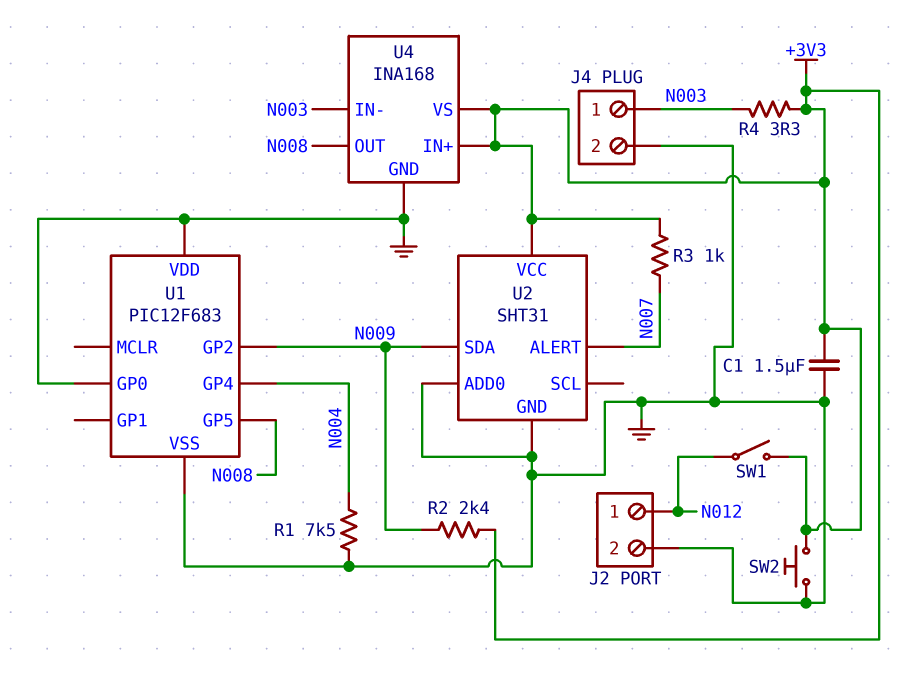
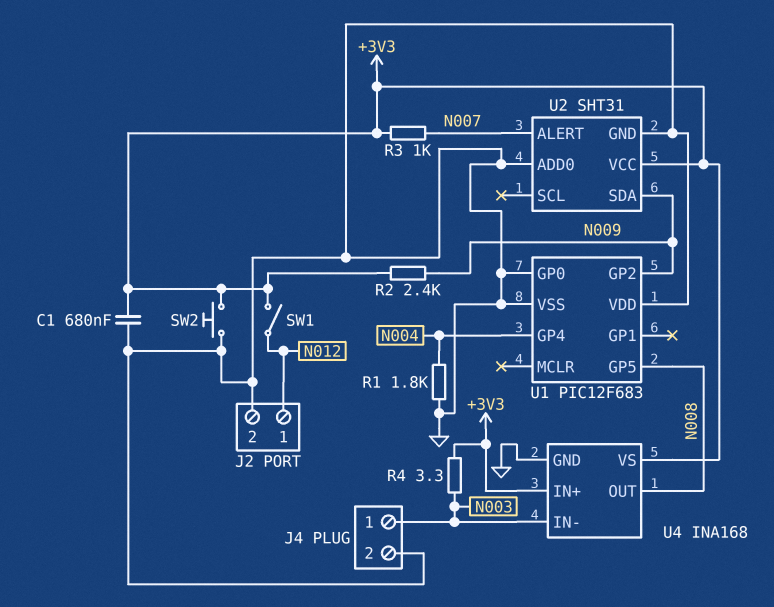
C1: 1.5uF (+3V3, GND) -> 680nF (+3V3, GND)
R1: 7.5k (GND, N004) -> 1.8k (GND, N004)

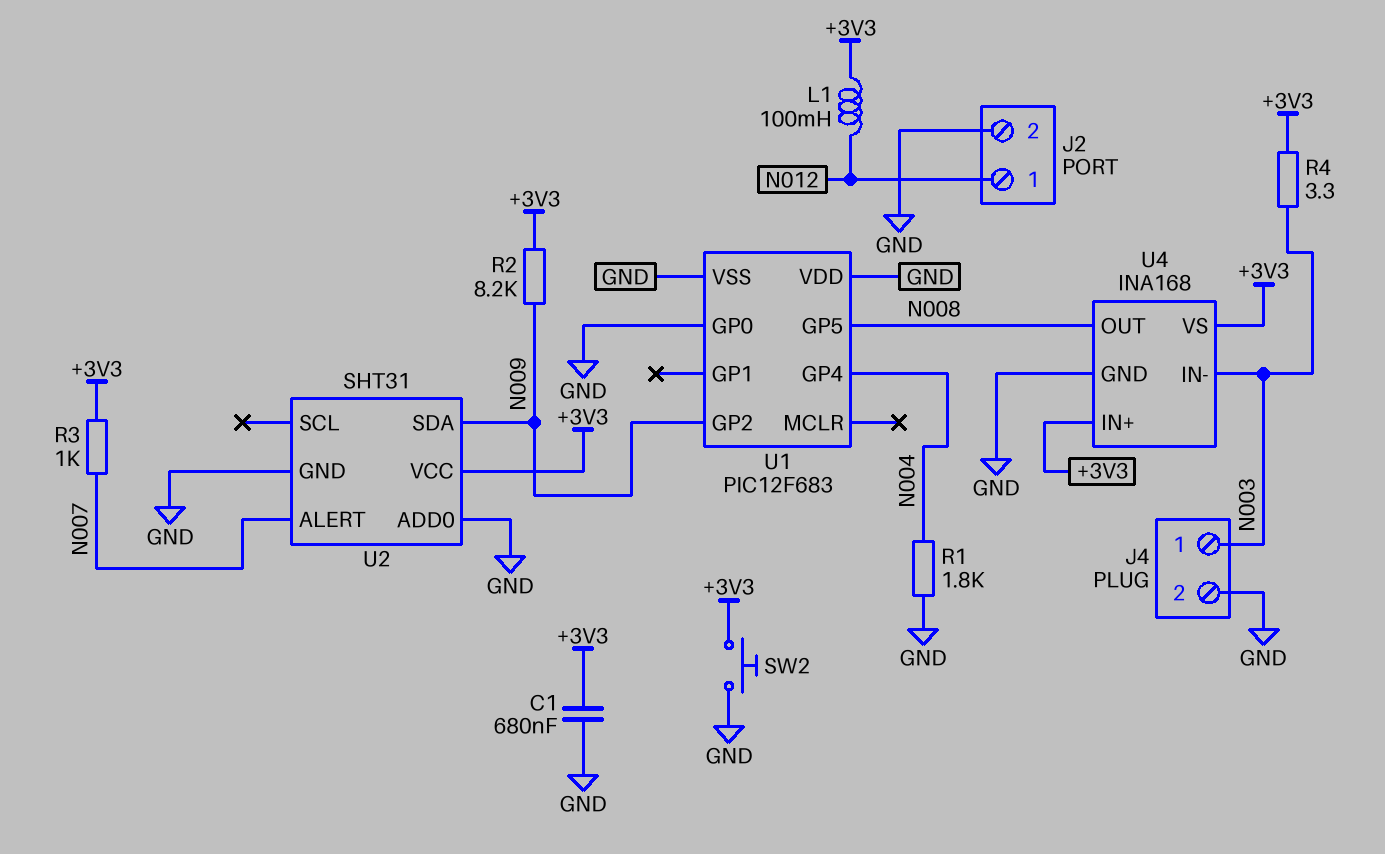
L1: none -> 100mH (+3V3, N012)
R2: 2.4k (+3V3, N009) -> 8.2k (+3V3, N009)
SW1: switch (+3V3, N012) -> none

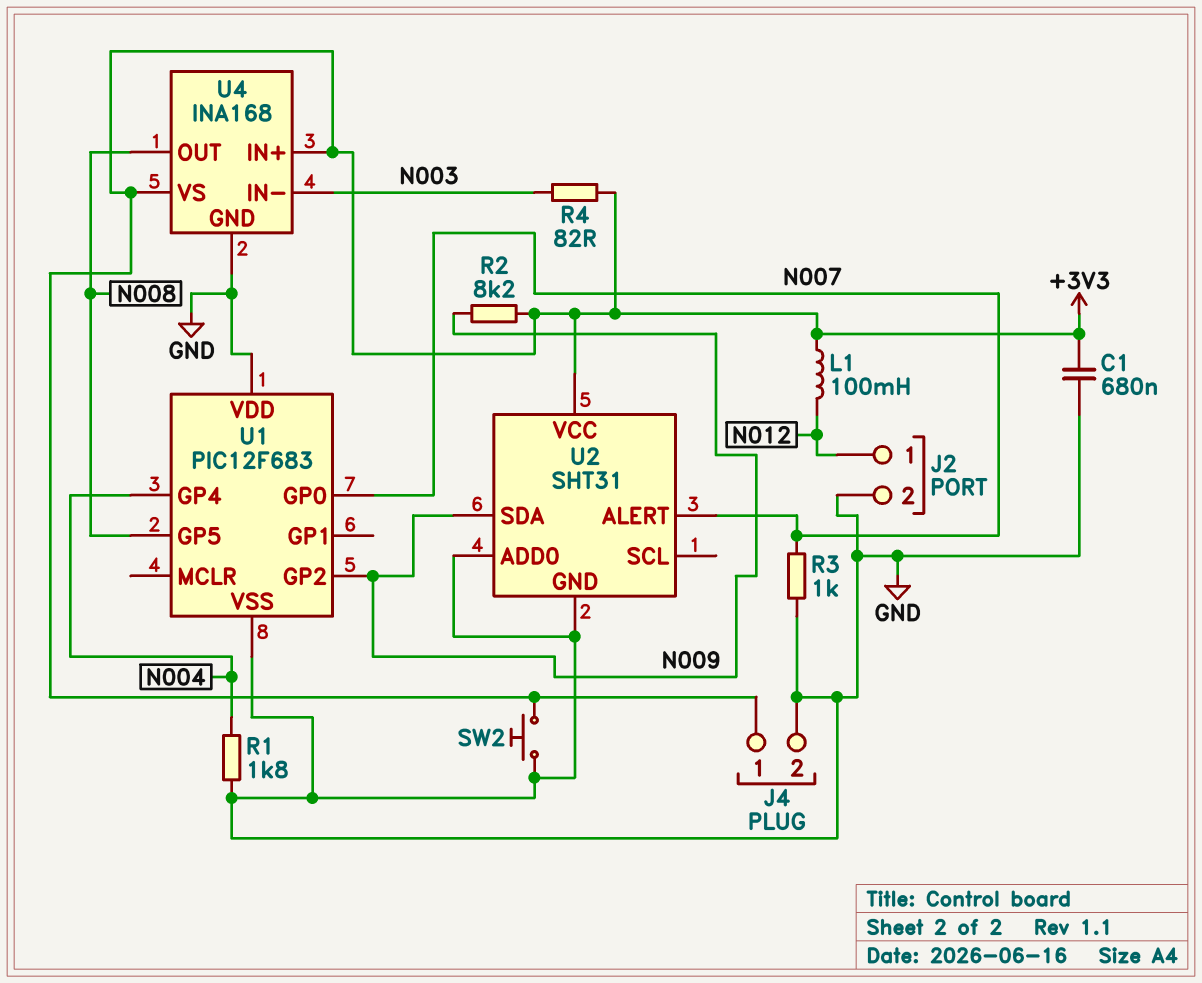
J4 pin 1: N003 -> +3V3
R3: 1k (+3V3, N007) -> 1k (GND, N007)
R4: 3.3 (+3V3, N003) -> 82 (+3V3, N003)
U1 pin GP0: GND -> N007

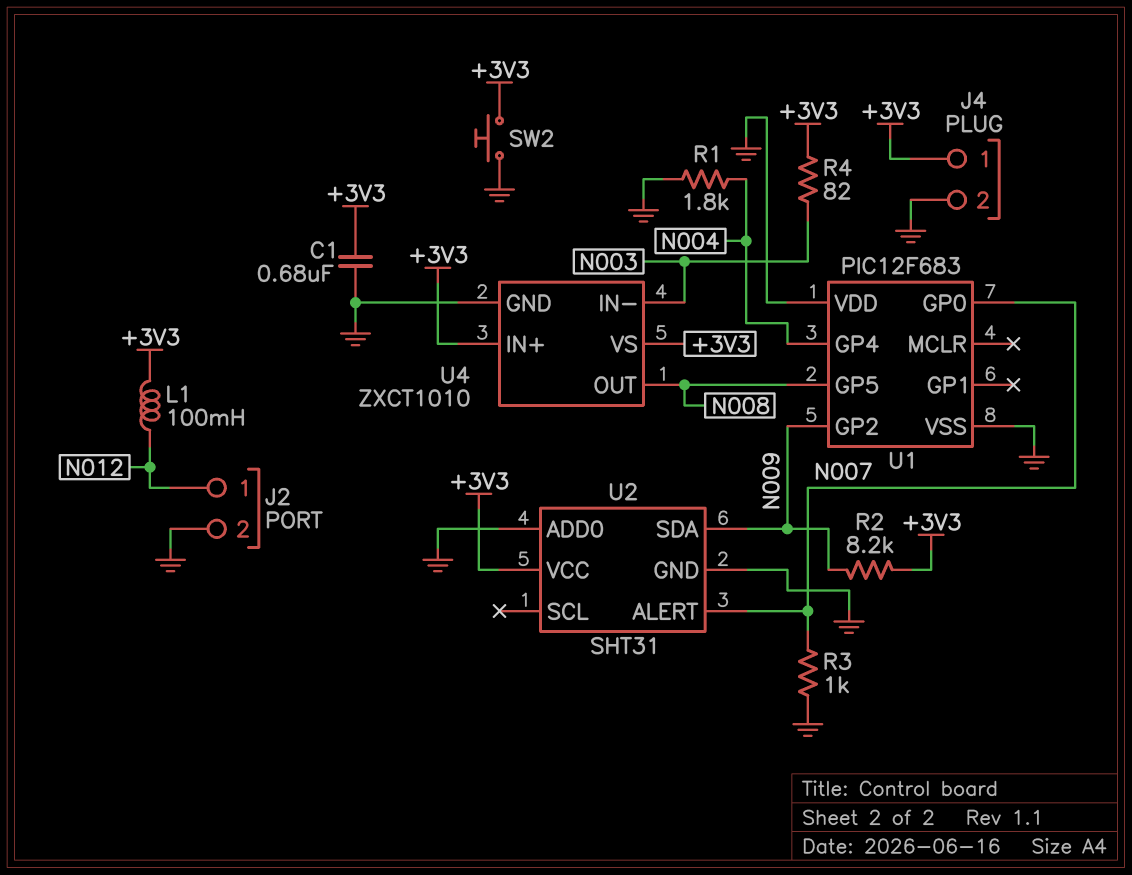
U4: INA168 -> ZXCT1010

